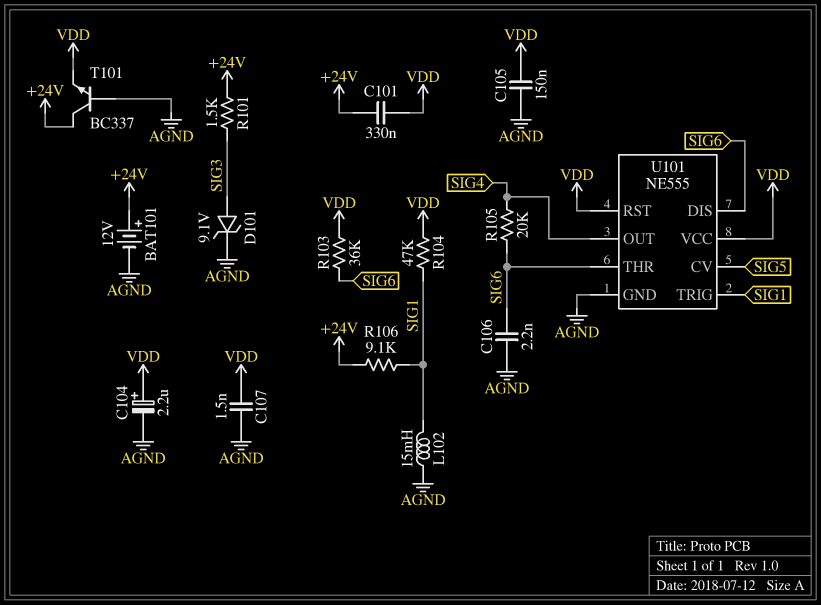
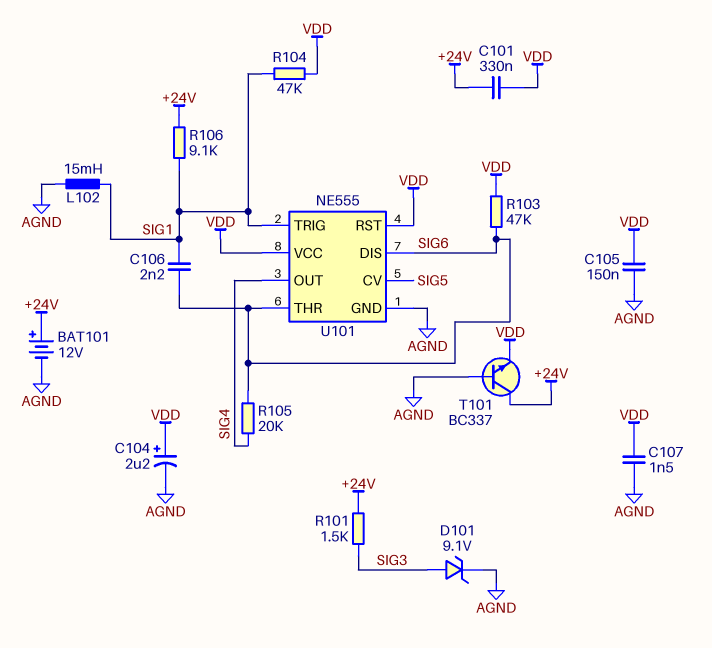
C106: 2.2nF (AGND, SIG6) -> 2.2nF (SIG1, SIG6)
R103: 36k (SIG6, VDD) -> 47k (SIG6, VDD)

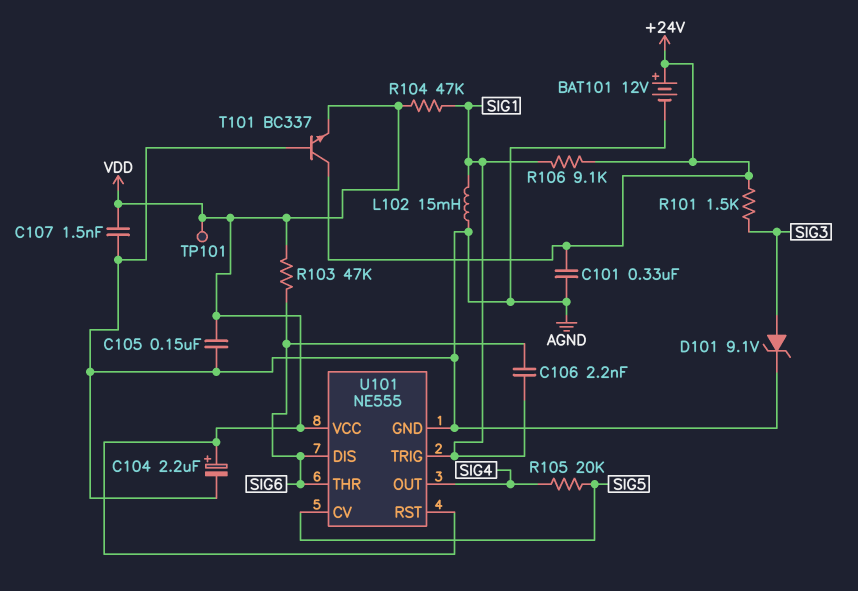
C101: 330nF (+24V, VDD) -> 330nF (+24V, AGND)
R105: 20k (SIG4, SIG6) -> 20k (SIG4, SIG5)
TP101: none -> test point (VDD)

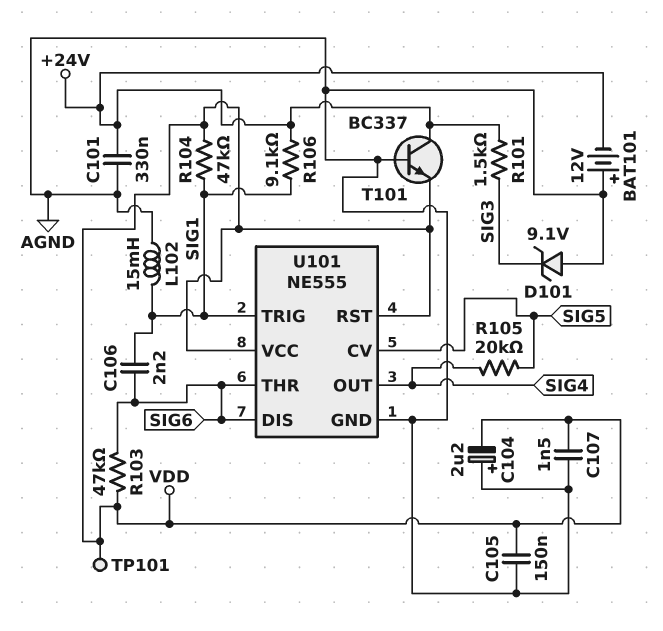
BAT101: 12V (plus +24V, minus AGND) -> 12V (plus AGND, minus +24V)
C104: 2.2uF (plus VDD, minus AGND) -> 2.2uF (plus AGND, minus VDD)
D101: zener 9.1V (A SIG3, K AGND) -> zener 9.1V (A AGND, K SIG3)

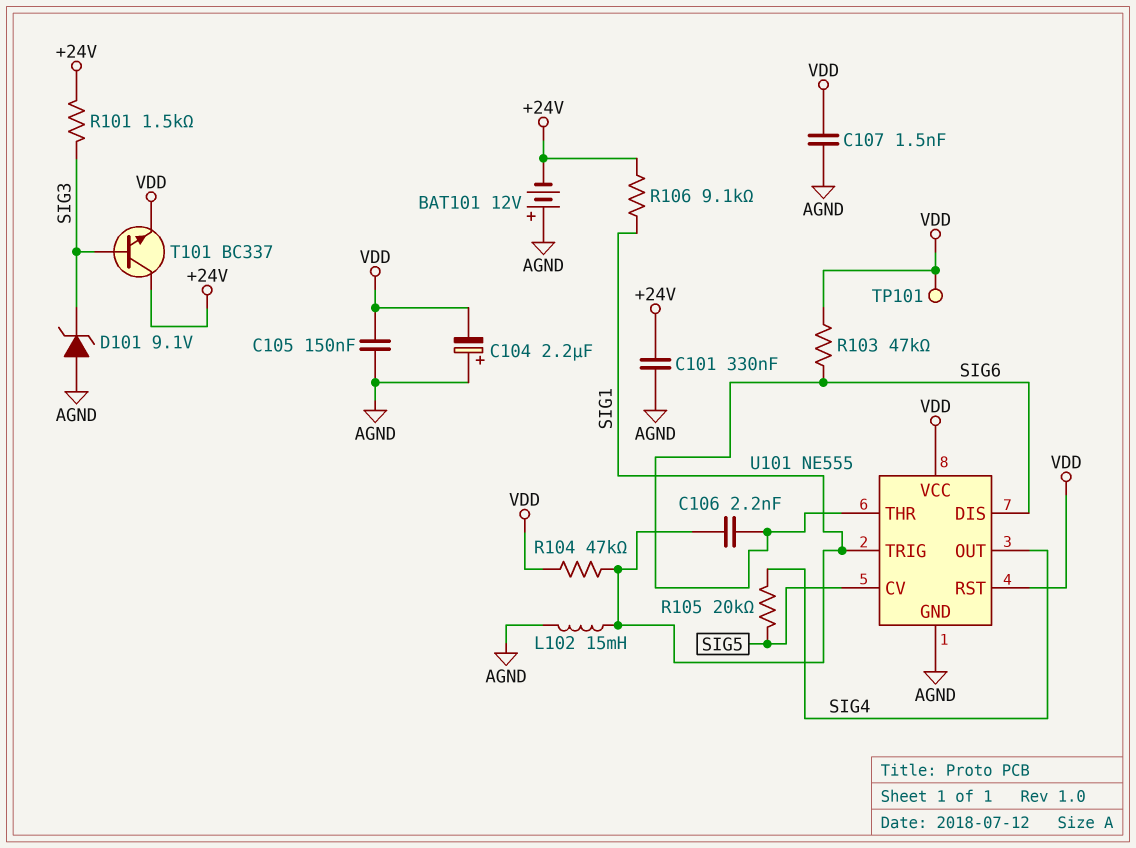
T101: NPN BC337 (B AGND, C +24V, E VDD) -> NPN BC337 (B SIG3, C +24V, E VDD)

